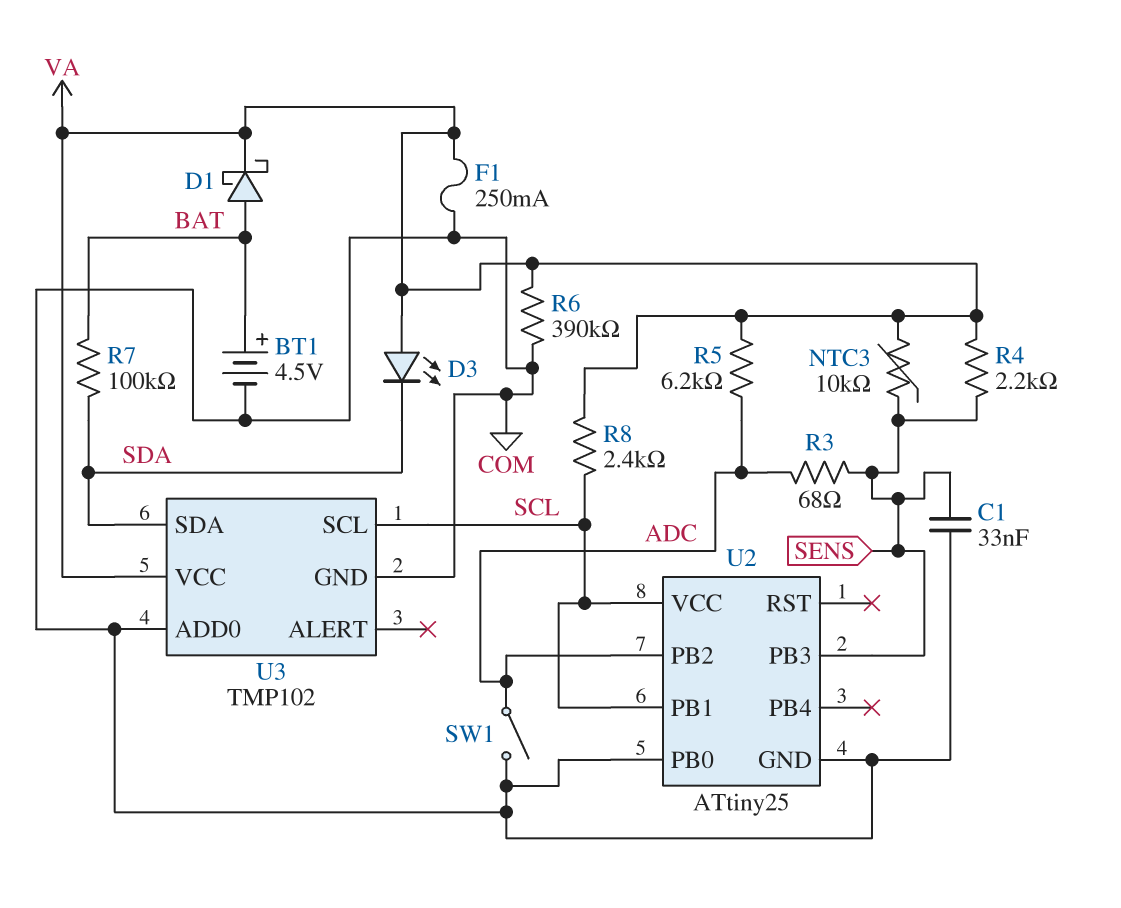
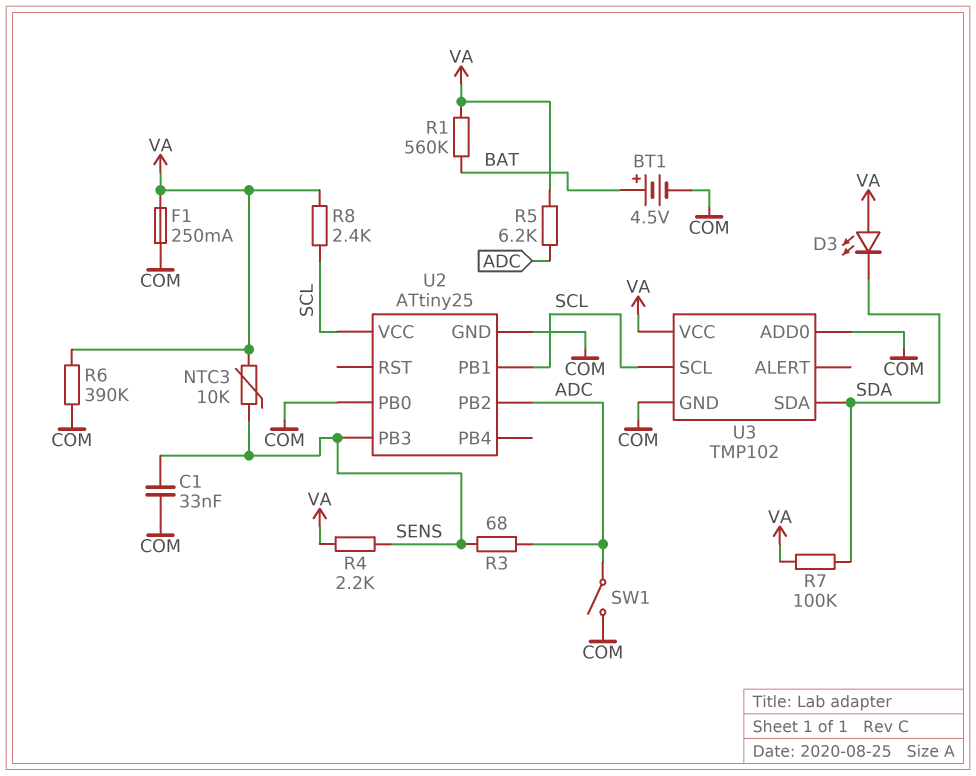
D1: schottky (A BAT, K VA) -> none
R1: none -> 560k (BAT, VA)
R7: 100k (BAT, SDA) -> 100k (SDA, VA)

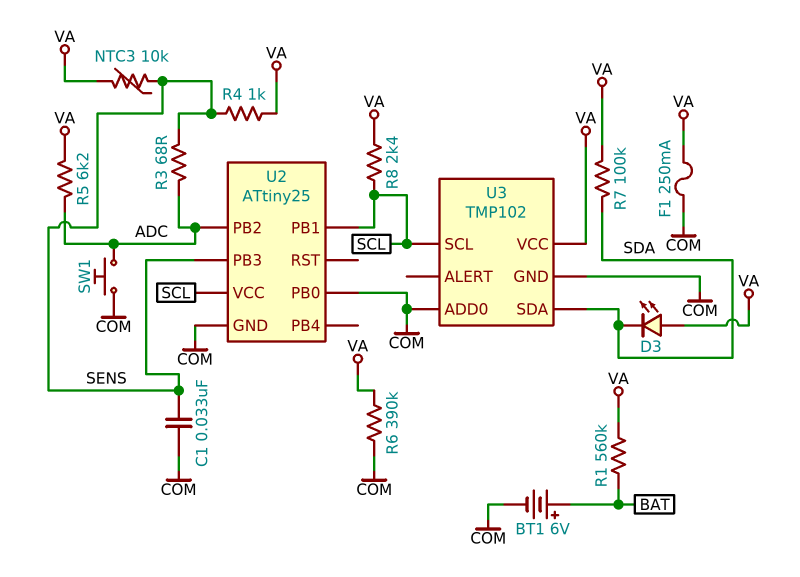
BT1: 4.5V (plus BAT, minus COM) -> 6V (plus BAT, minus COM)
R4: 2.2k (SENS, VA) -> 1k (SENS, VA)
SW1: switch (ADC, COM) -> button (ADC, COM)

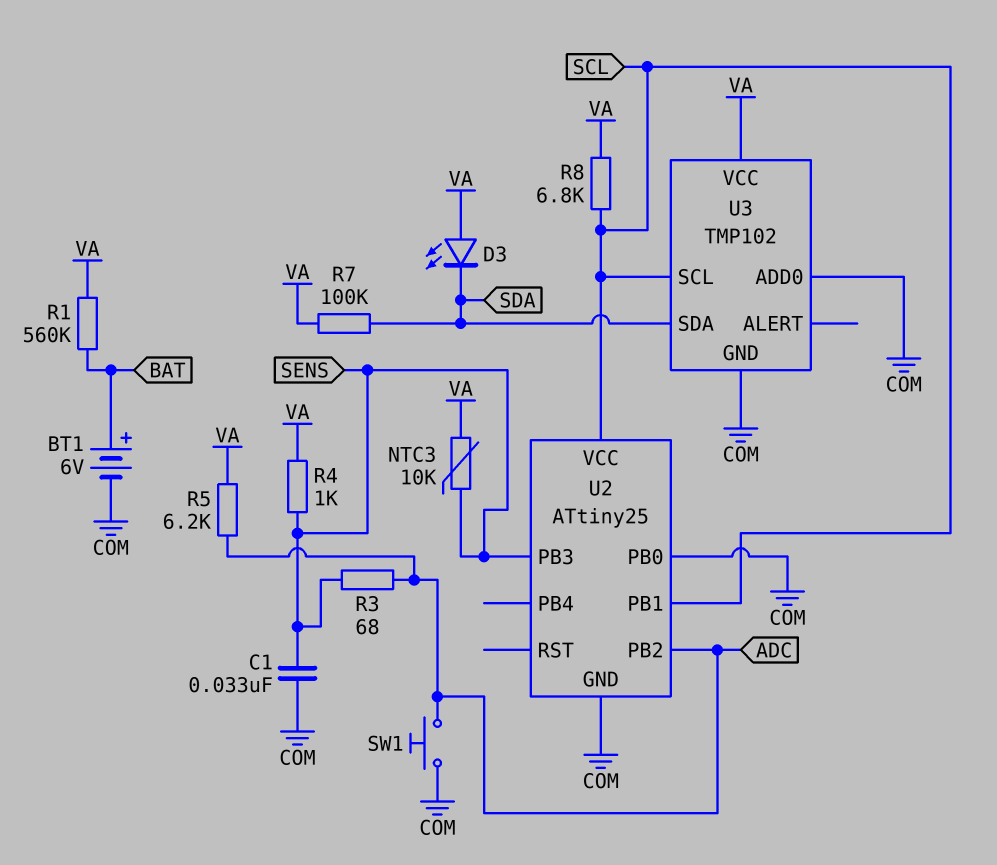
F1: 250mA (COM, VA) -> none
R6: 390k (COM, VA) -> none
R8: 2.4k (SCL, VA) -> 6.8k (SCL, VA)

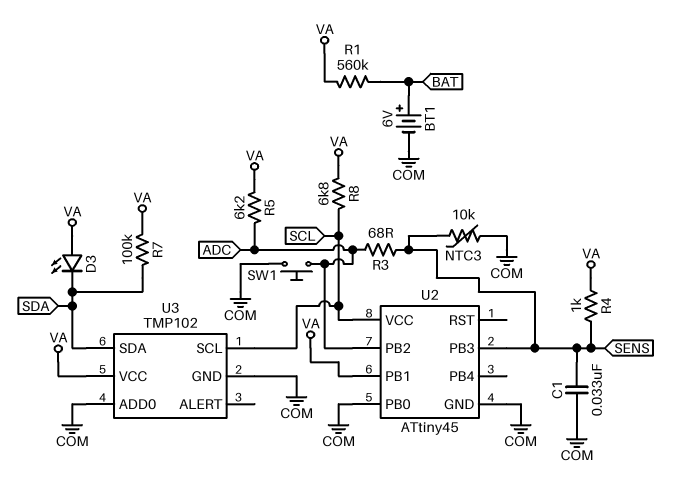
NTC3: 10k (SENS, VA) -> 10k (COM, SENS)
U2: ATtiny25 -> ATtiny45
U2 pin PB1: SCL -> VA

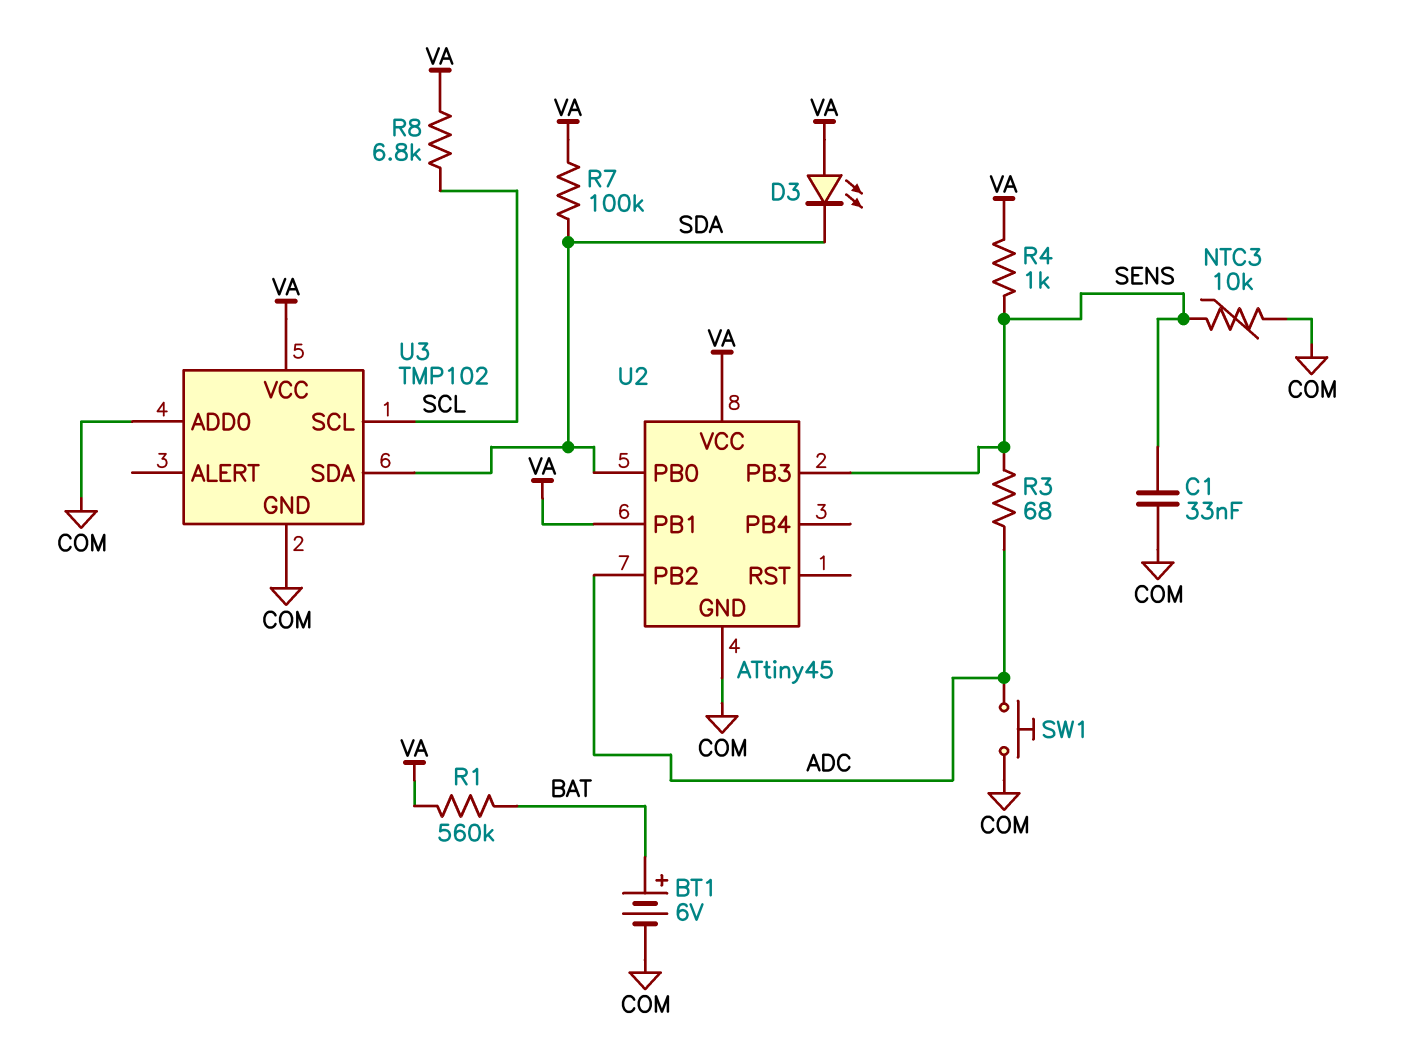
R5: 6.2k (ADC, VA) -> none
U2 pin PB0: COM -> SDA
U2 pin VCC: SCL -> VA

